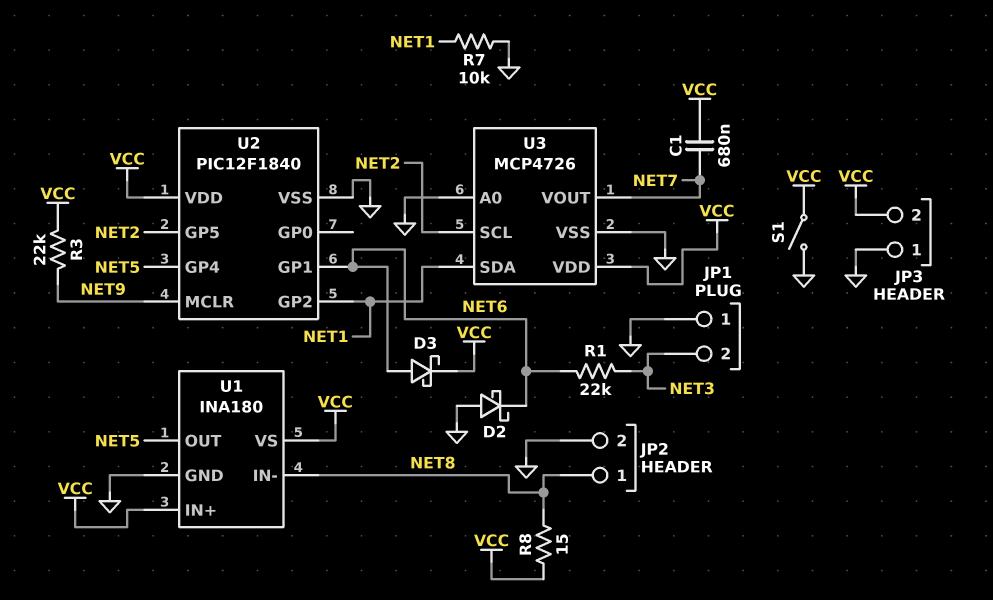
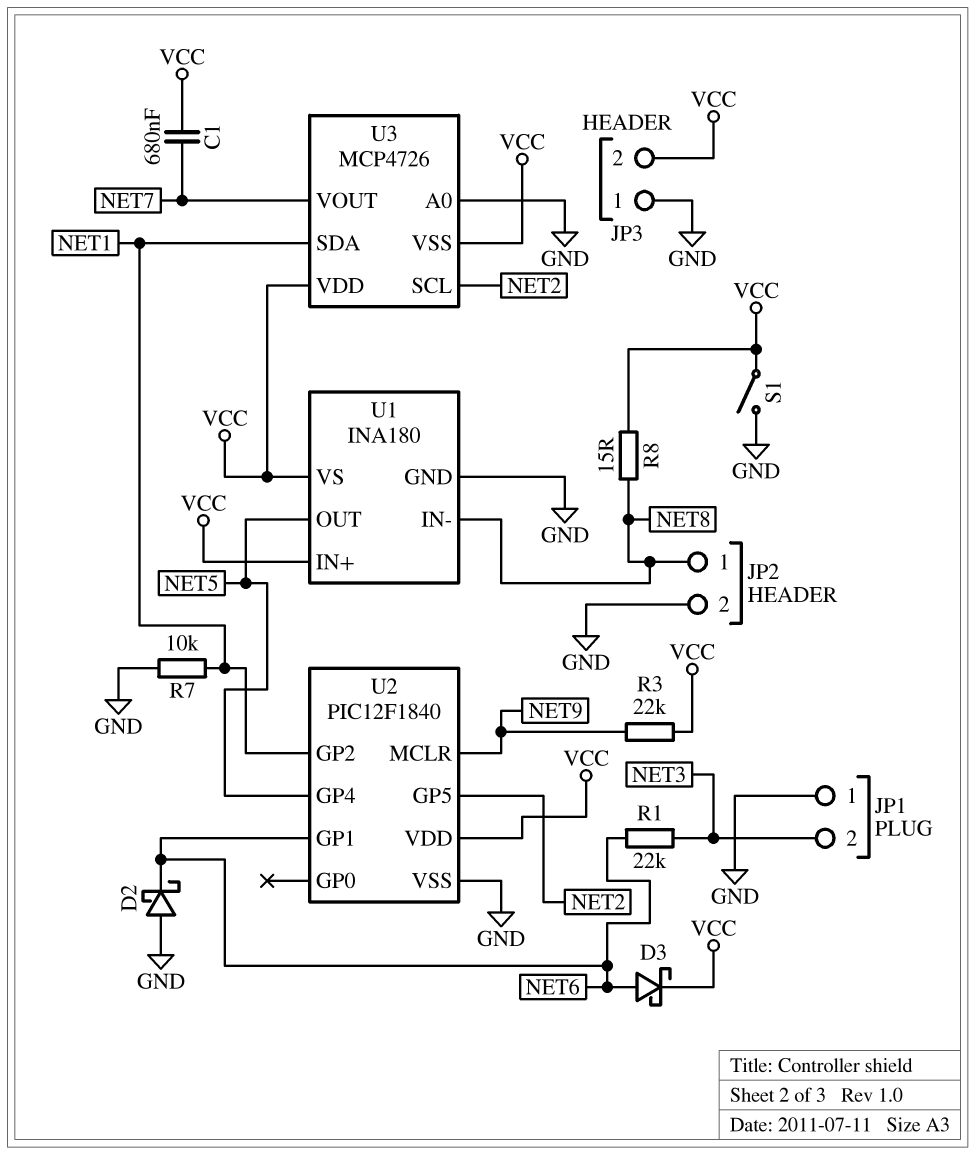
U3 pin VSS: GND -> VCC

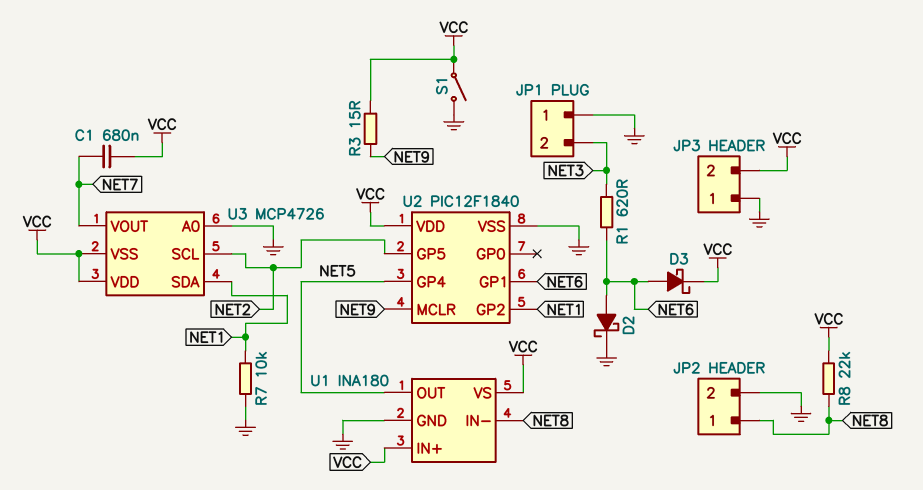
D2: schottky (A GND, K NET6) -> schottky (A NET6, K GND)
R1: 22k (NET3, NET6) -> 620 (NET3, NET6)
R3: 22k (NET9, VCC) -> 15 (NET9, VCC)
R8: 15 (NET8, VCC) -> 22k (NET8, VCC)

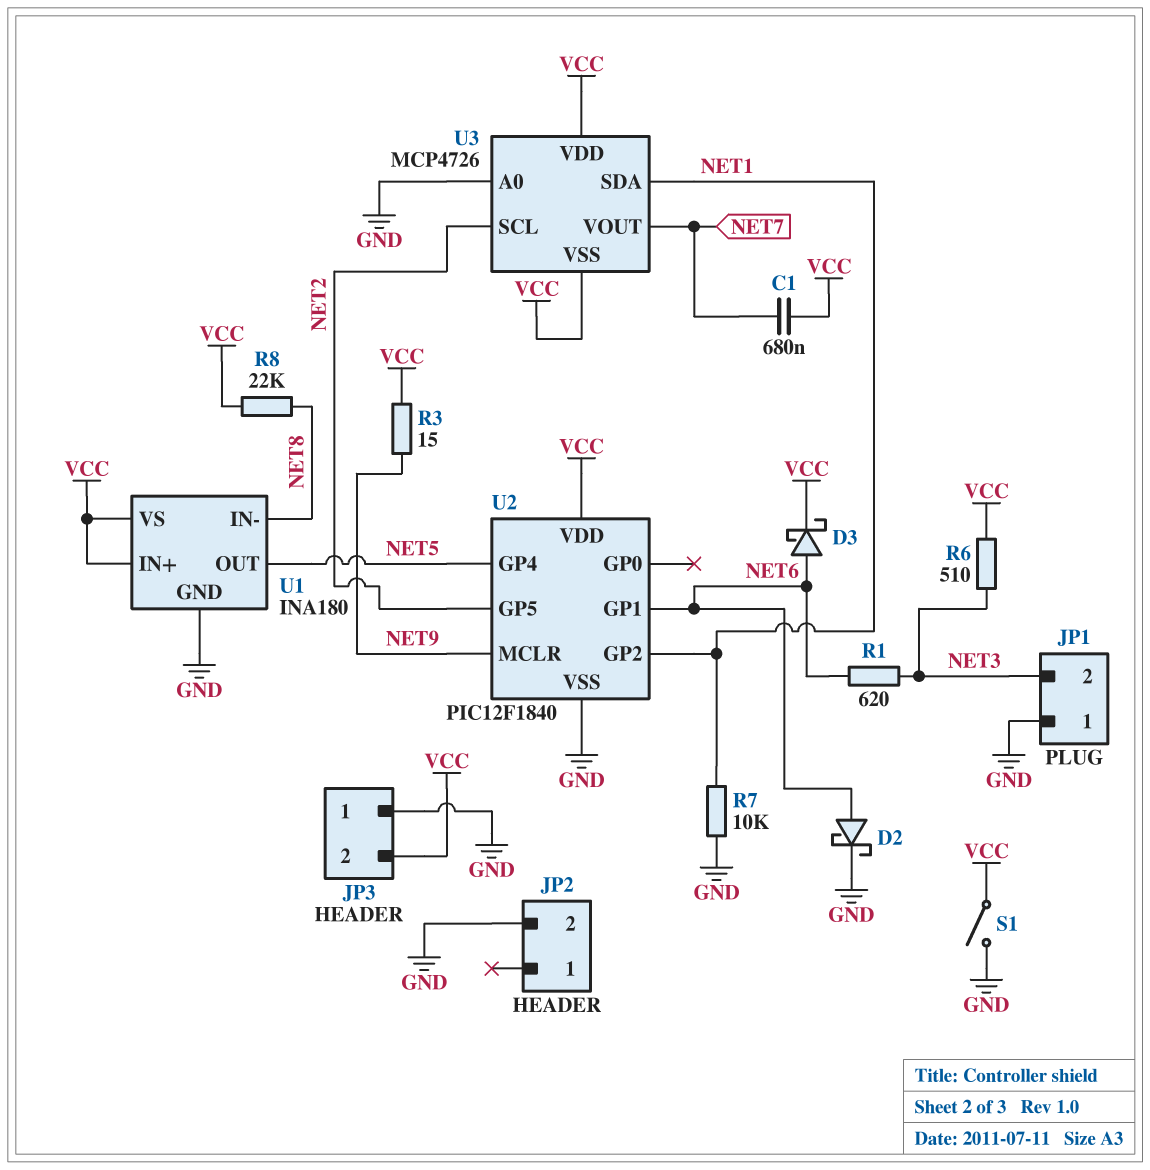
JP2 pin 1: NET8 -> none
R6: none -> 510 (NET3, VCC)

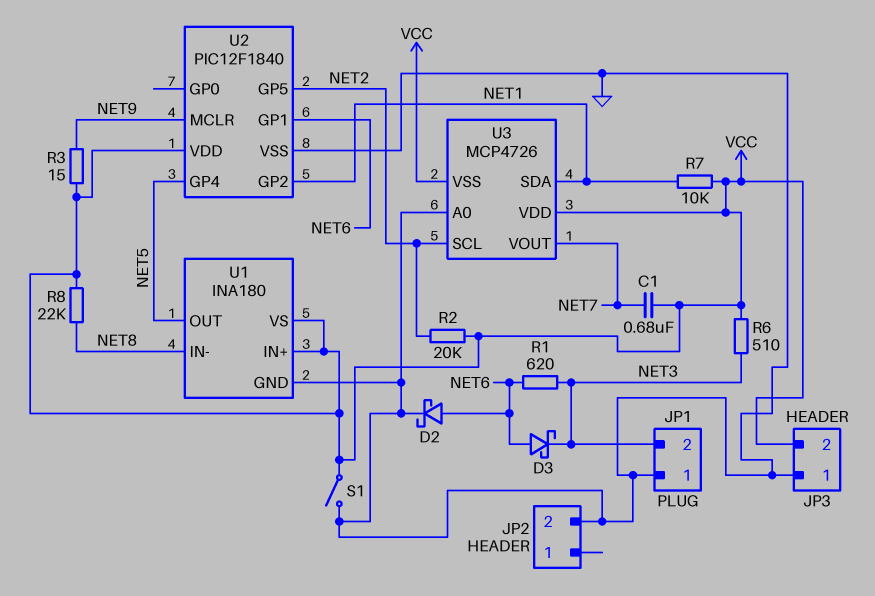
D3: schottky (A NET6, K VCC) -> schottky (A NET6, K NET3)
R2: none -> 20k (NET2, VCC)
R7: 10k (GND, NET1) -> 10k (NET1, VCC)

